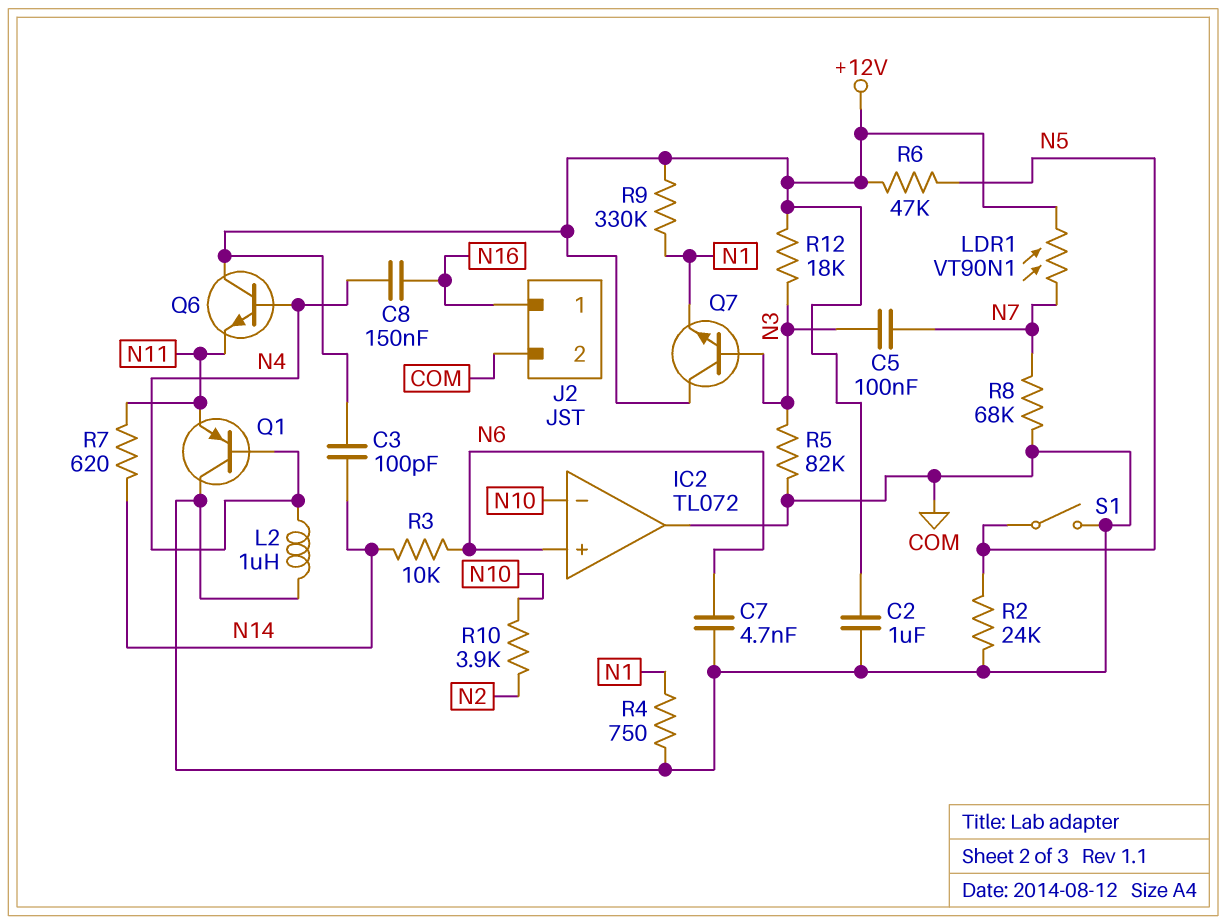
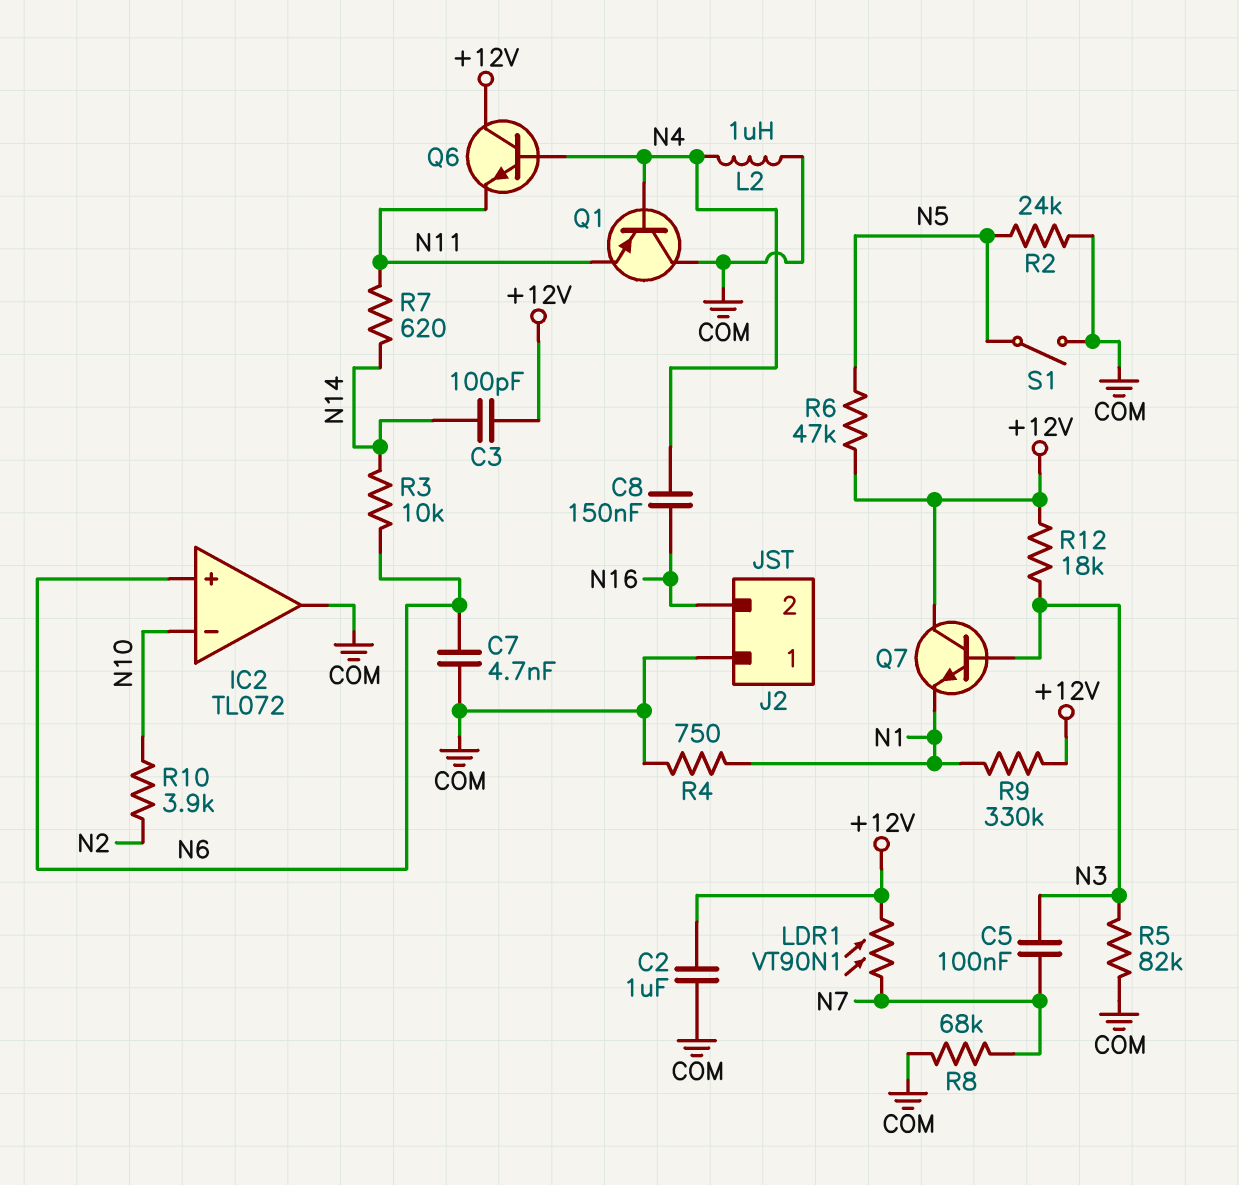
J2 pin 1: N16 -> COM
J2 pin 2: COM -> N16

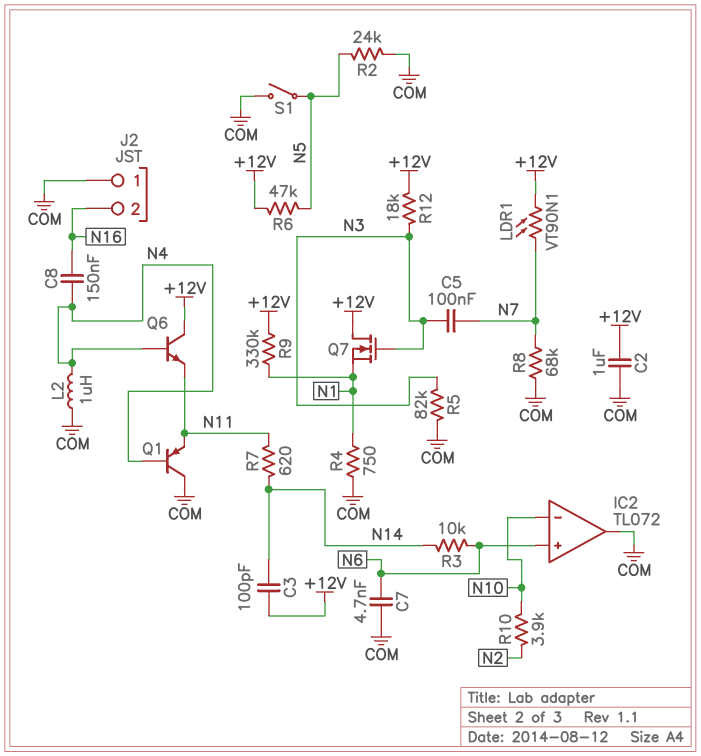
Q7: NPN (B N3, C +12V, E N1) -> NMOS (G N3, D +12V, S N1)

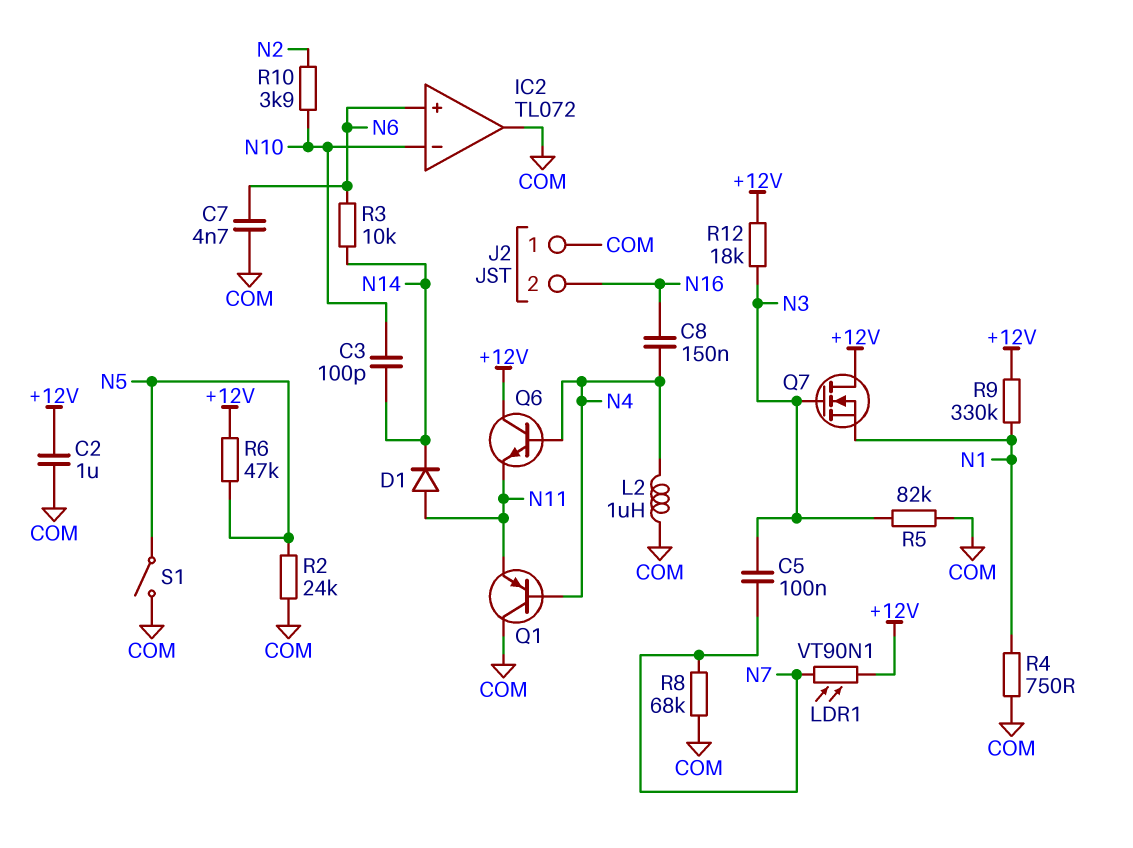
C3: 100pF (+12V, N14) -> 100pF (N10, N14)
D1: none -> diode (A N11, K N14)
R7: 620 (N11, N14) -> none

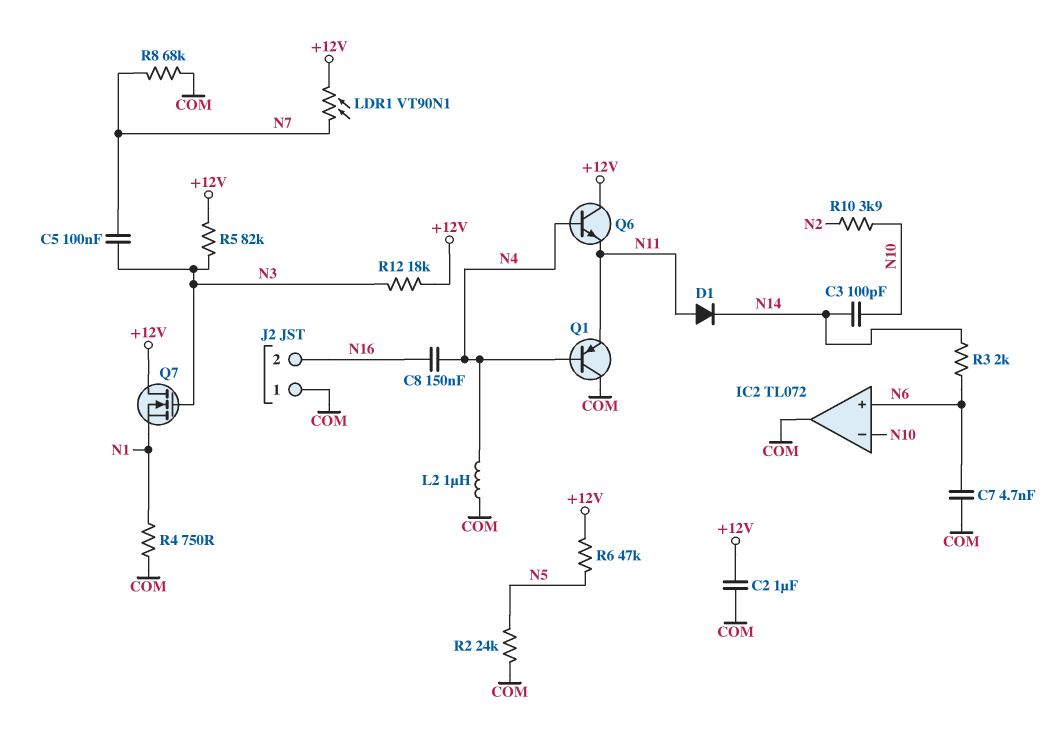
R3: 10k (N6, N14) -> 2k (N6, N14)
R5: 82k (COM, N3) -> 82k (+12V, N3)
R9: 330k (+12V, N1) -> none
S1: switch (COM, N5) -> none

